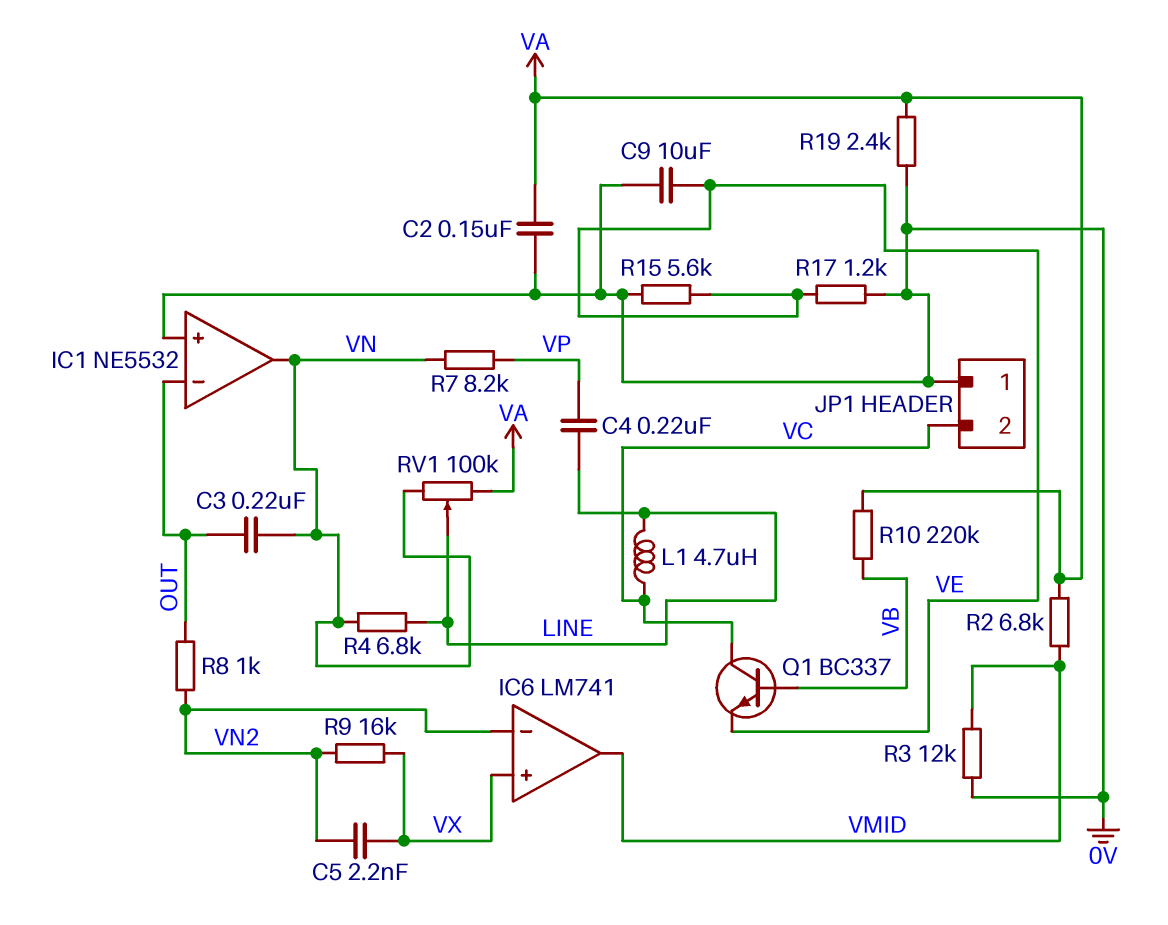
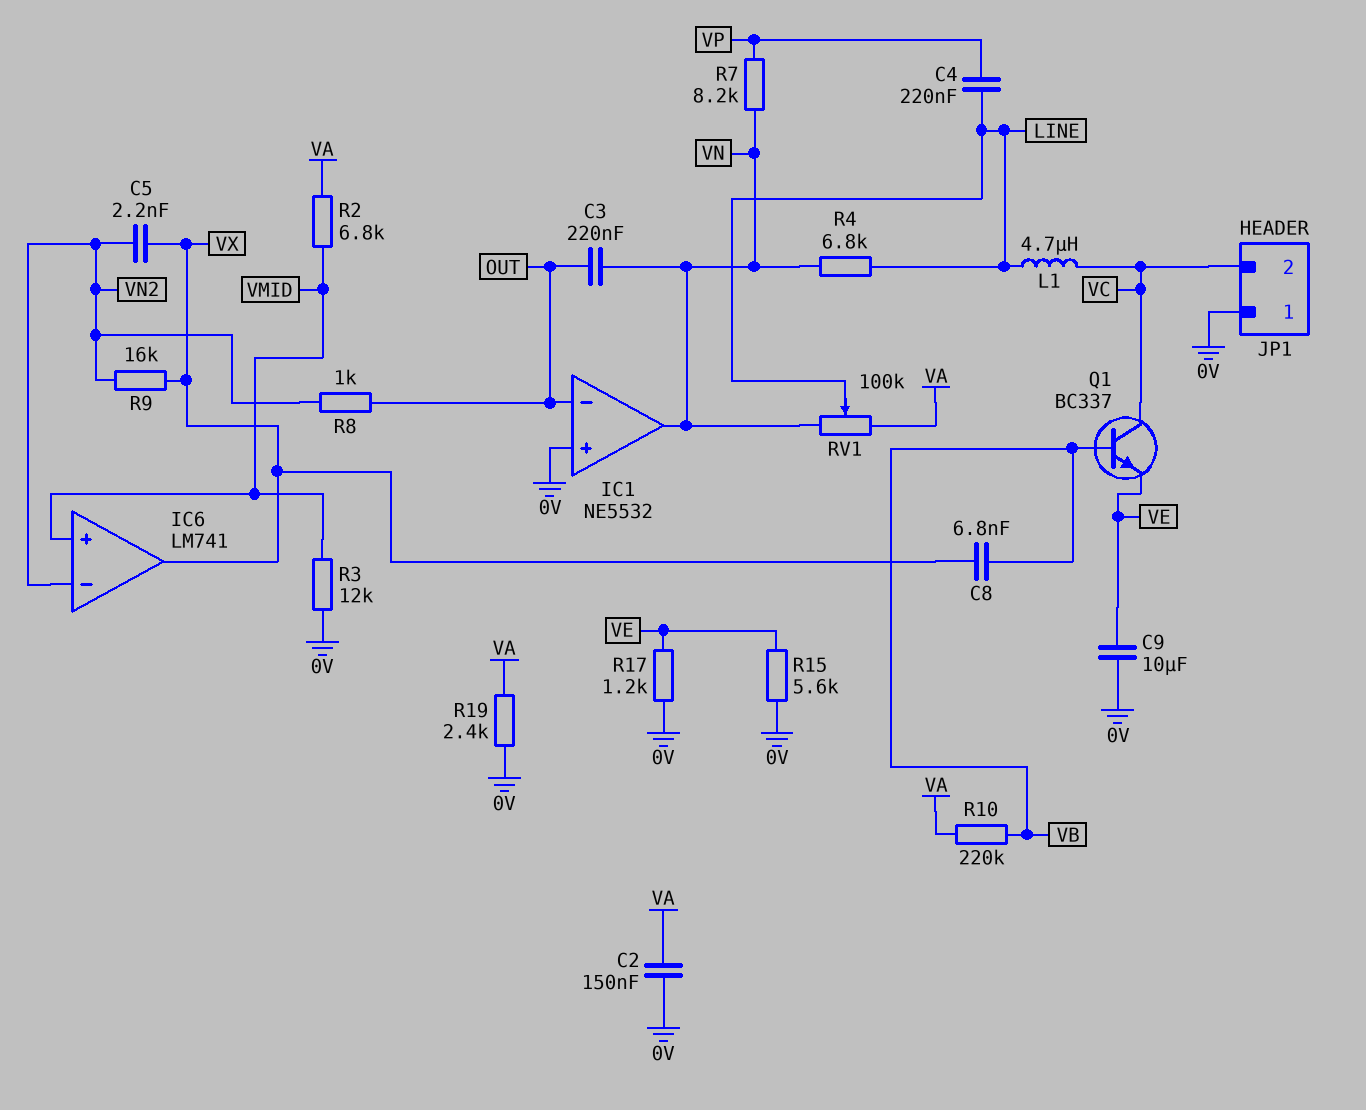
C8: none -> 6.8nF (VB, VX)
IC6 pin in+: VX -> VMID
IC6 pin out: VMID -> VX

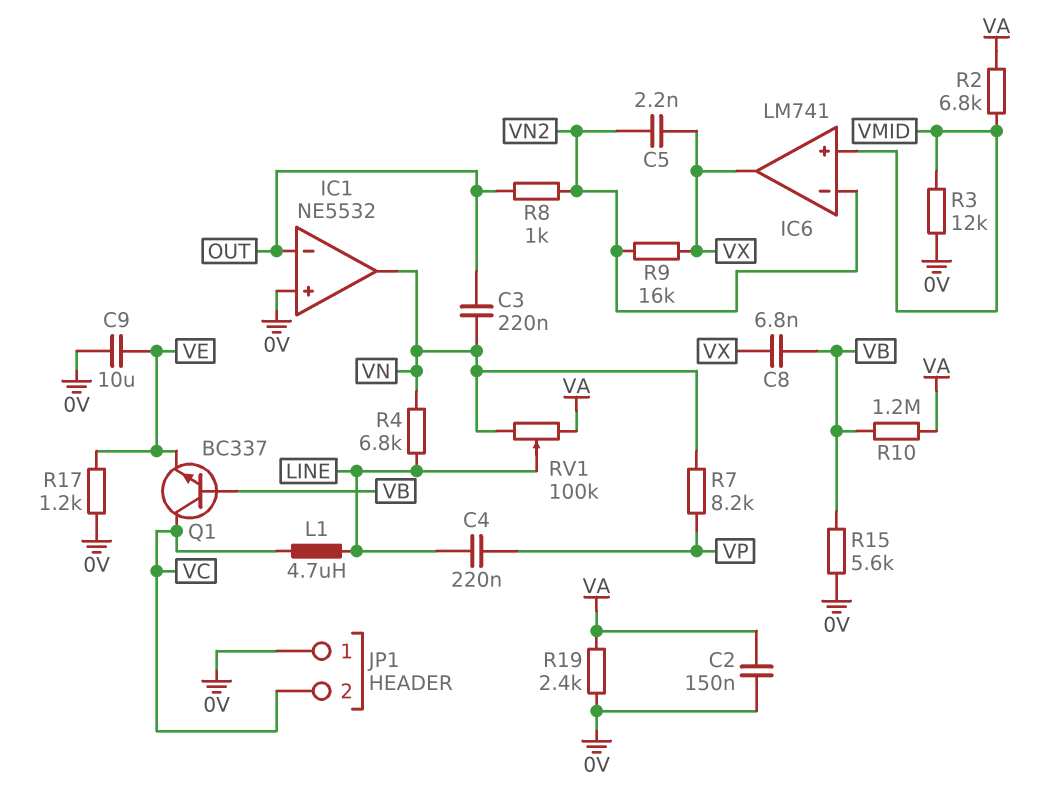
R10: 220k (VA, VB) -> 1.2M (VA, VB)
R15: 5.6k (0V, VE) -> 5.6k (0V, VB)

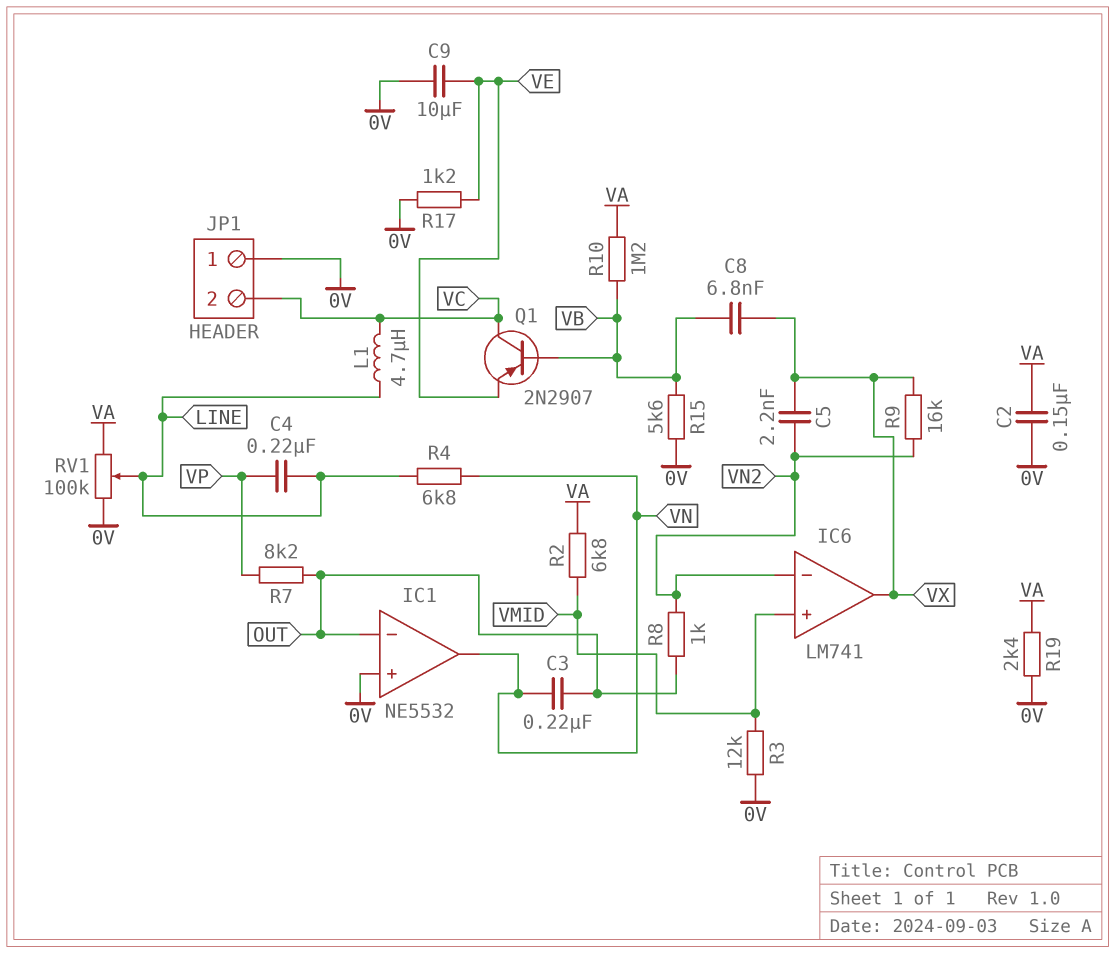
Q1: NPN BC337 (B VB, C VC, E VE) -> PNP 2N2907 (B VB, C VC, E VE)
R7: 8.2k (VN, VP) -> 8.2k (OUT, VP)
RV1: 100k (VA, VN, wiper LINE) -> 100k (0V, VA, wiper LINE)

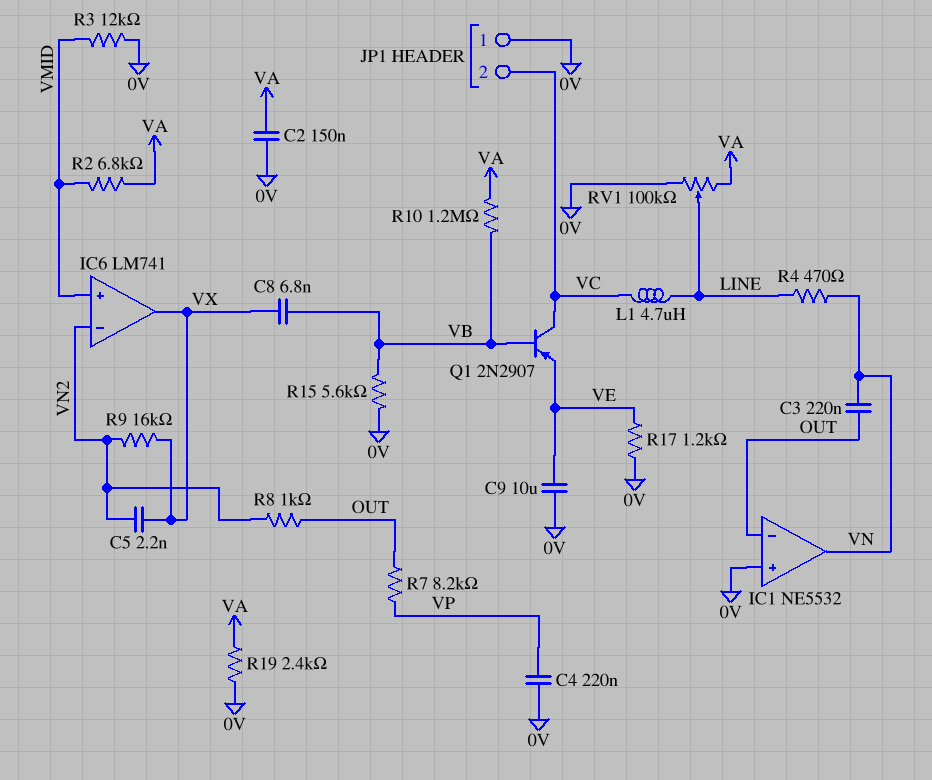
C4: 220nF (LINE, VP) -> 220nF (0V, VP)
R4: 6.8k (LINE, VN) -> 470 (LINE, VN)

